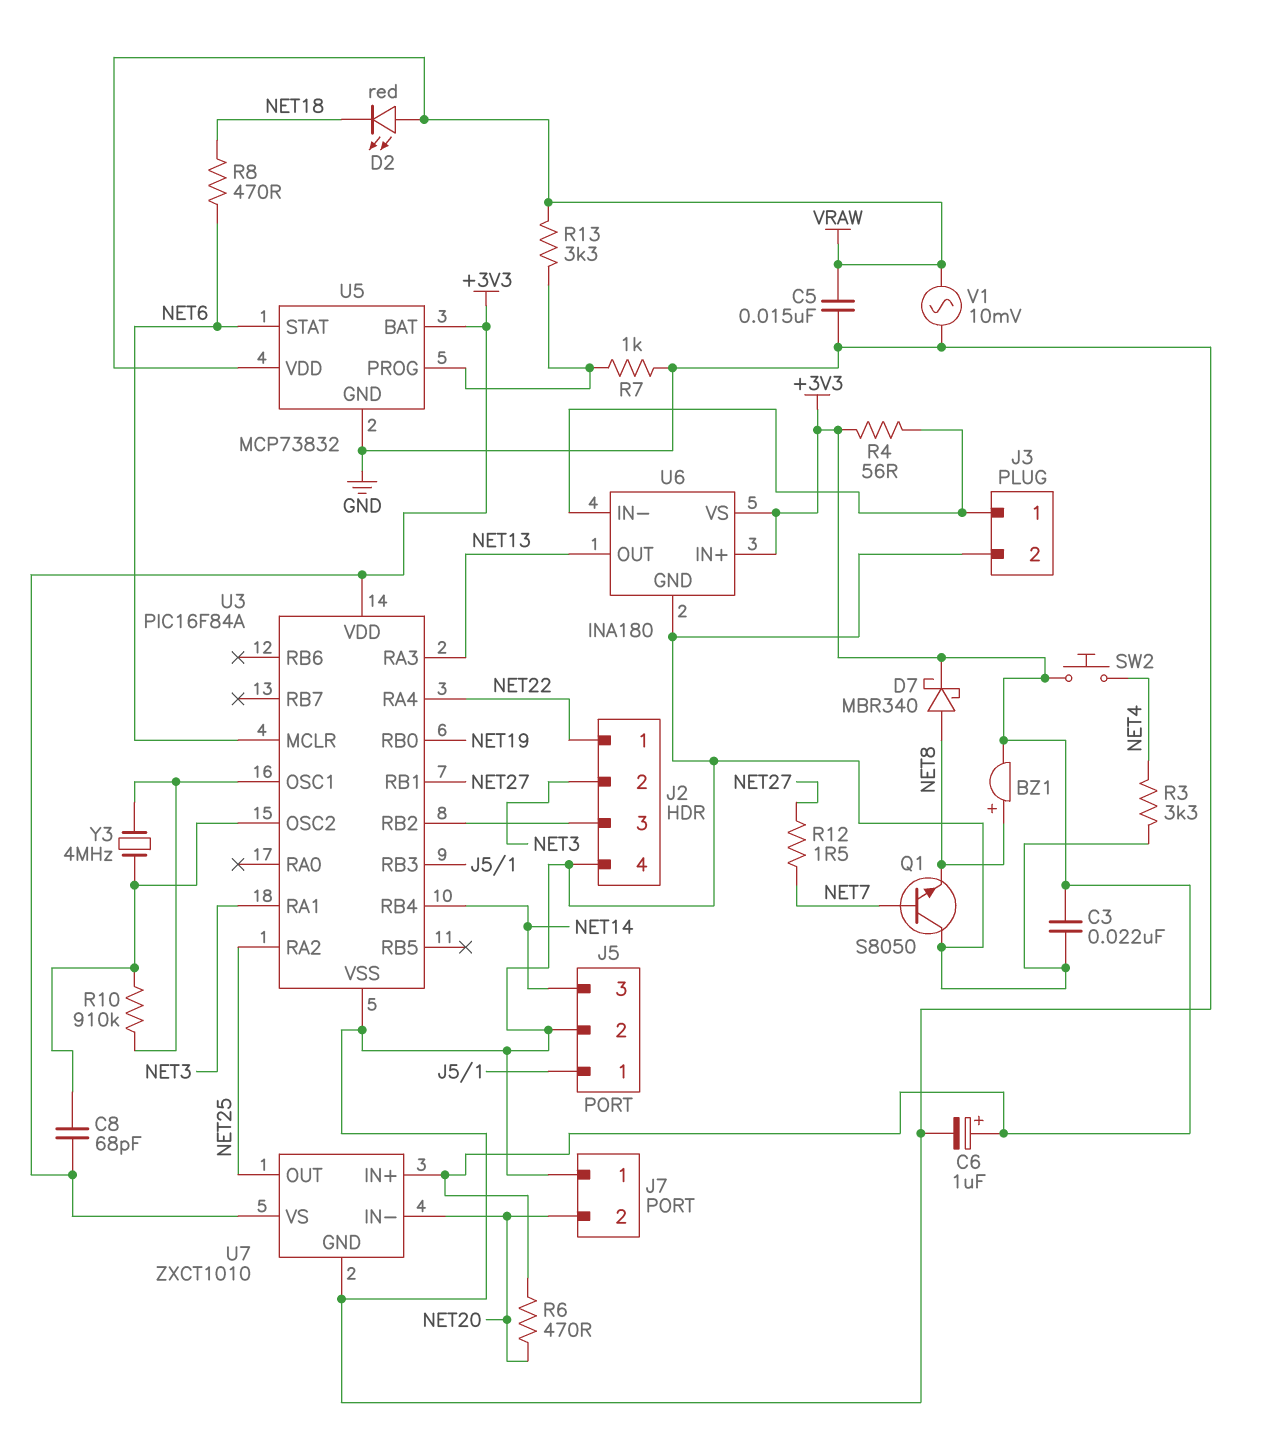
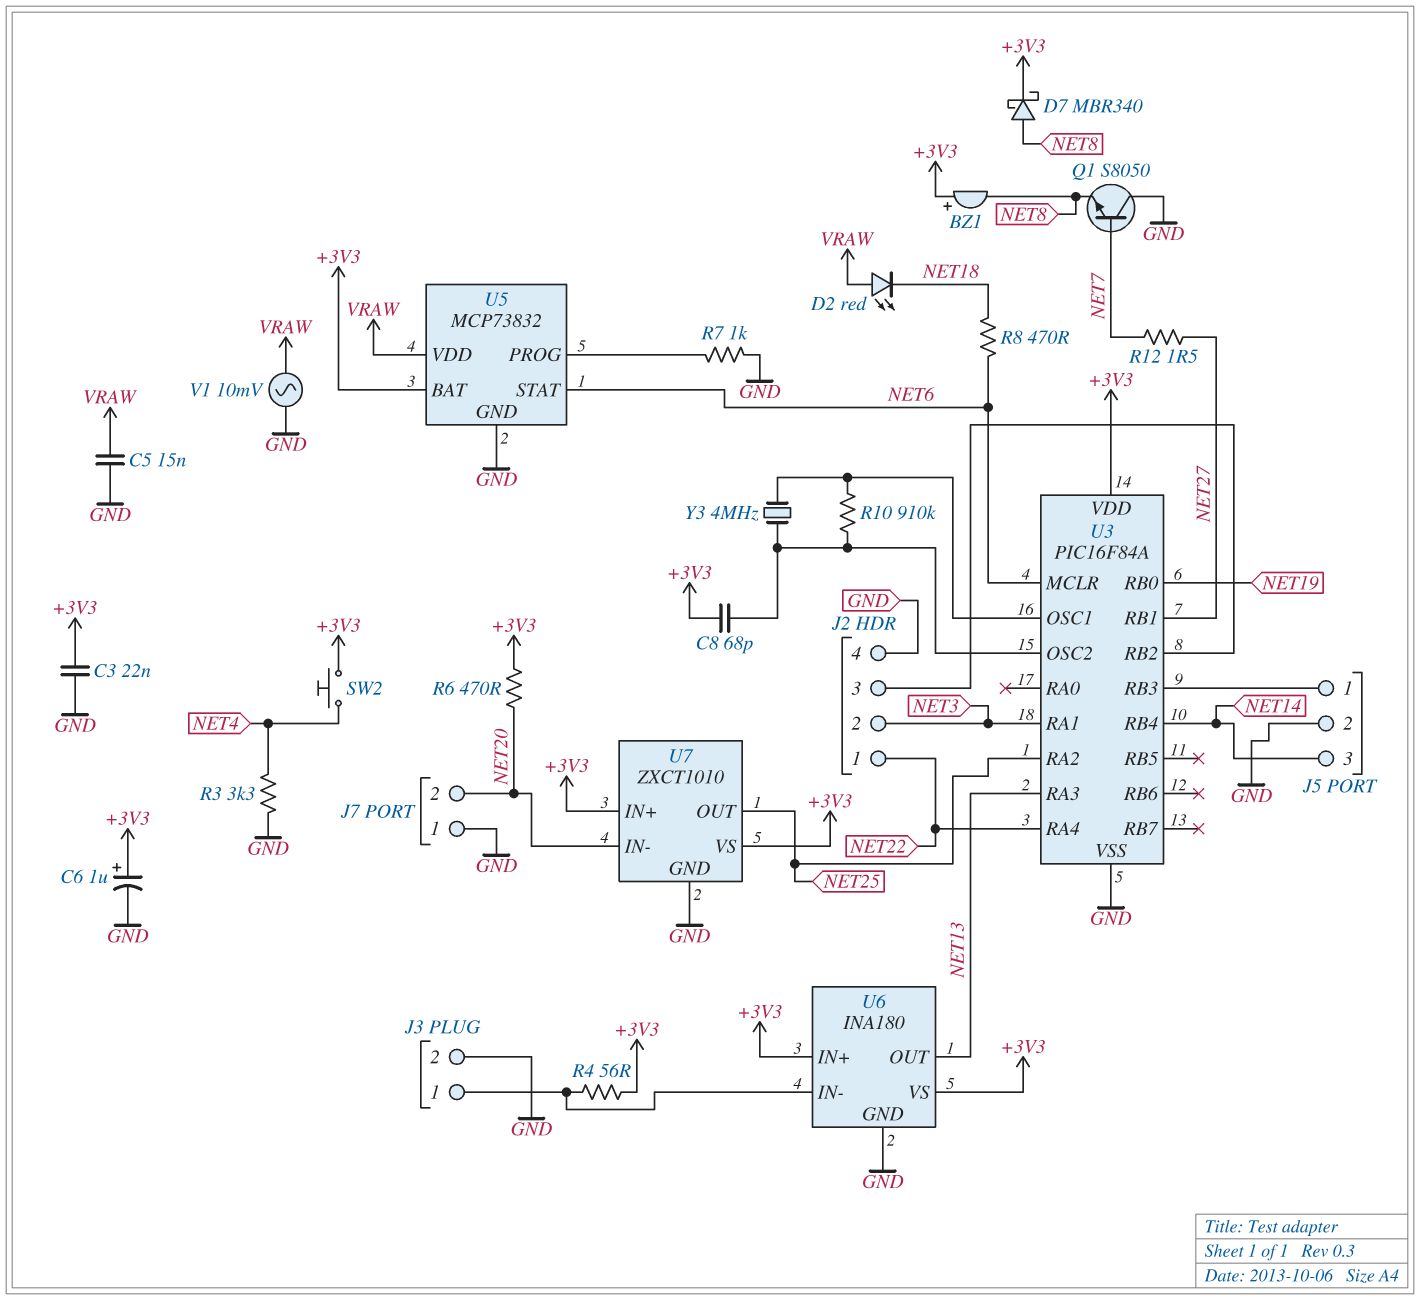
BZ1: buzzer (plus NET8, minus +3V3) -> buzzer (plus +3V3, minus NET8)
R13: 3.3k (U5/PROG, VRAW) -> none

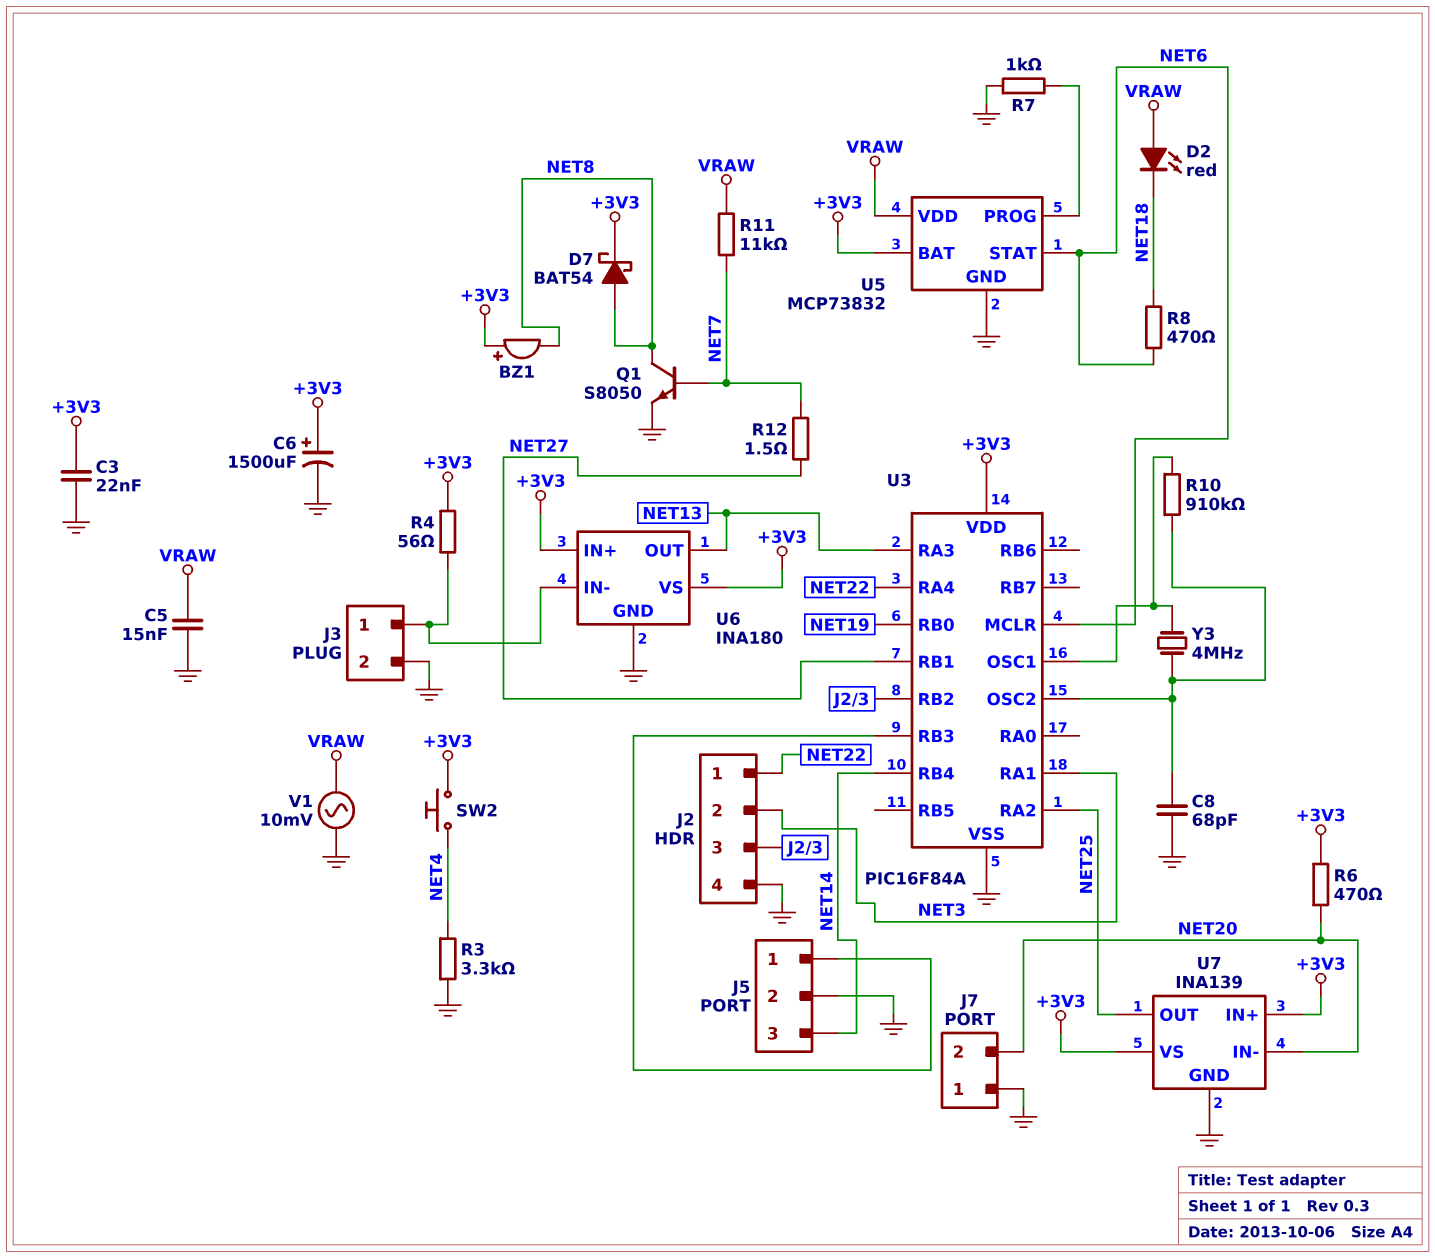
C6: 1uF (plus +3V3, minus GND) -> 1500uF (plus +3V3, minus GND)
C8: 68pF (+3V3, U3/OSC2) -> 68pF (GND, U3/OSC2)
D7: schottky MBR340 (A NET8, K +3V3) -> schottky BAT54 (A NET8, K +3V3)
Q1: NPN S8050 (B NET7, C GND, E NET8) -> NPN S8050 (B NET7, C NET8, E GND)
R11: none -> 11k (NET7, VRAW)
U7: ZXCT1010 -> INA139

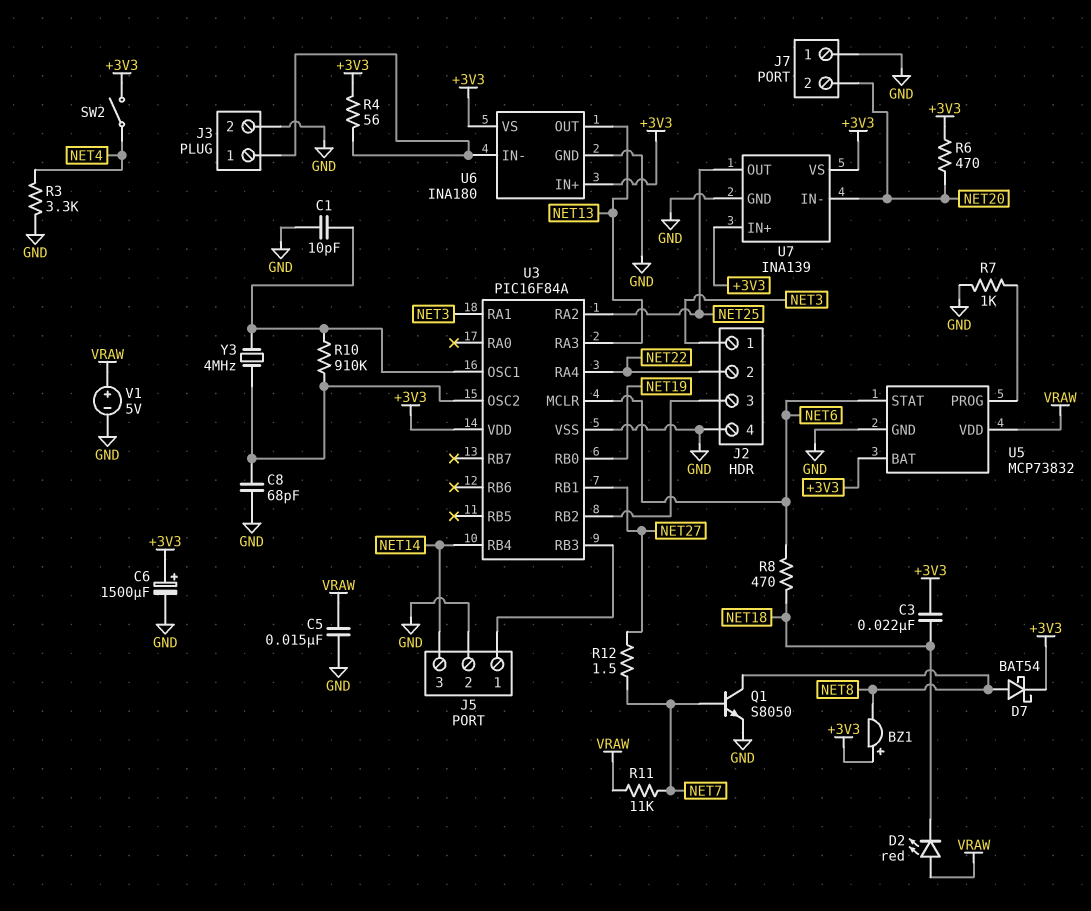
C1: none -> 10pF (GND, U3/OSC1)
C3: 22nF (+3V3, GND) -> 22nF (+3V3, NET18)
J2 pin 1: NET22 -> NET3
J2 pin 2: NET3 -> NET22
SW2: button (+3V3, NET4) -> switch (+3V3, NET4)
V1: AC 10mV (GND, VRAW) -> 5V (plus VRAW, minus GND)

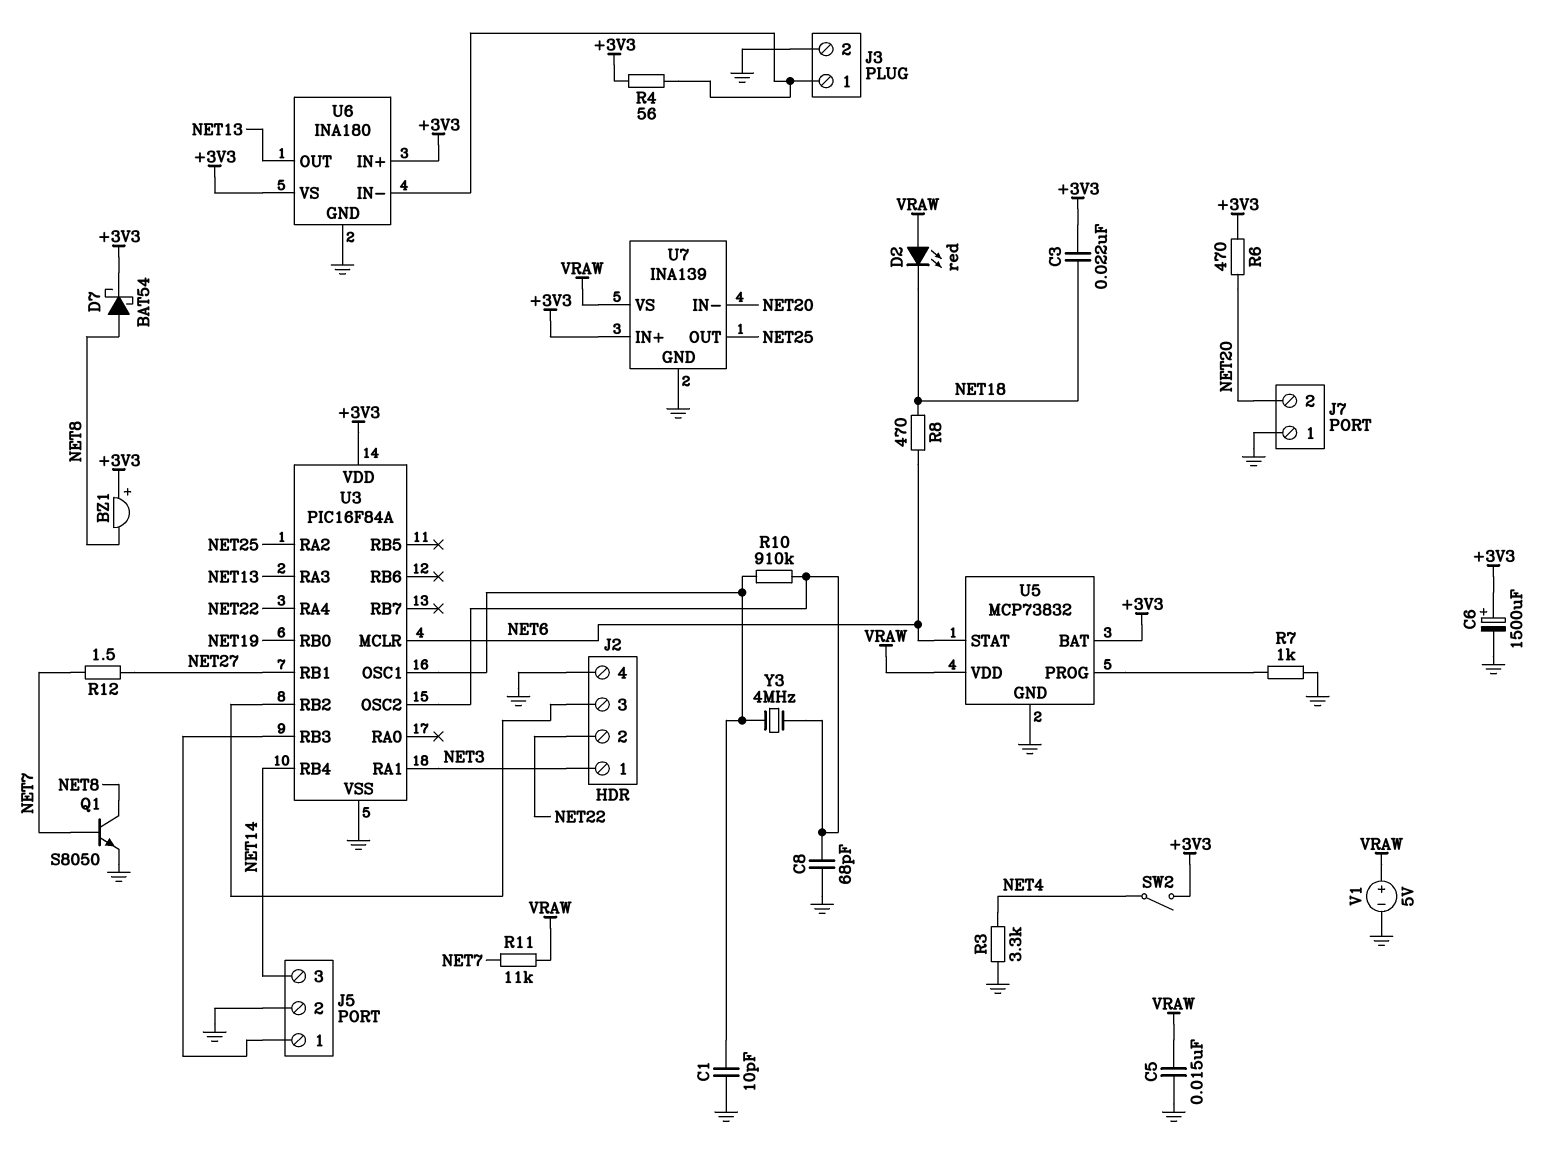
U7 pin VS: +3V3 -> VRAW

